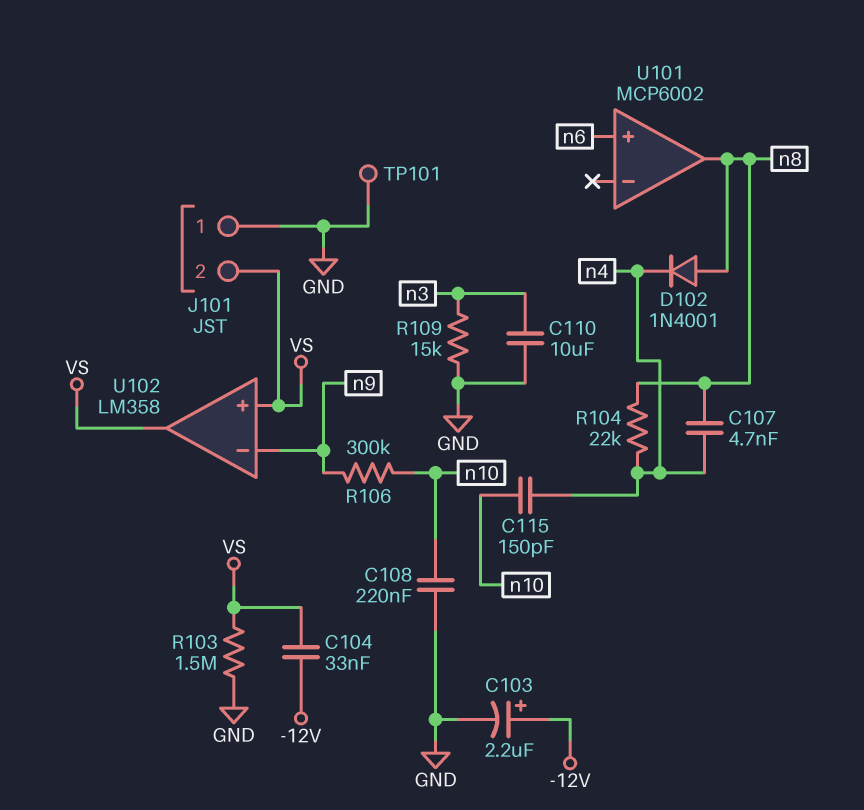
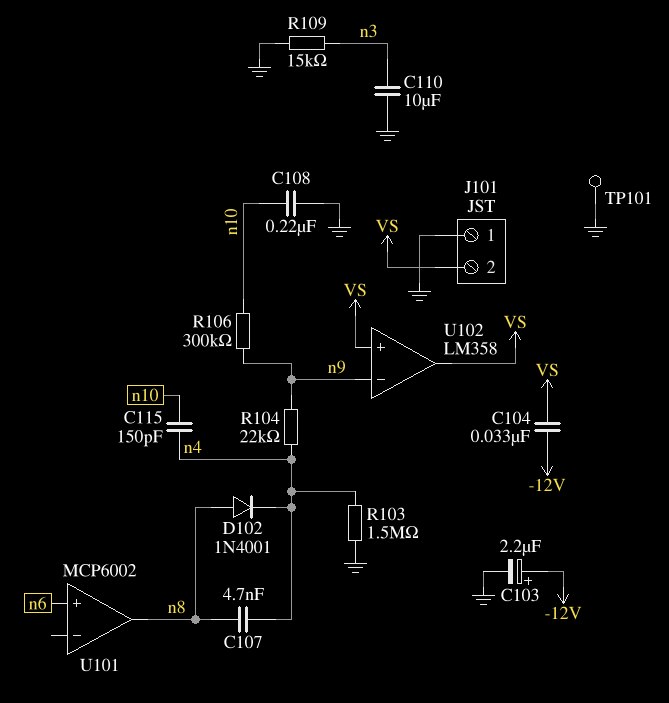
R103: 1.5M (GND, VS) -> 1.5M (GND, n4)
R104: 22k (n4, n8) -> 22k (n4, n9)

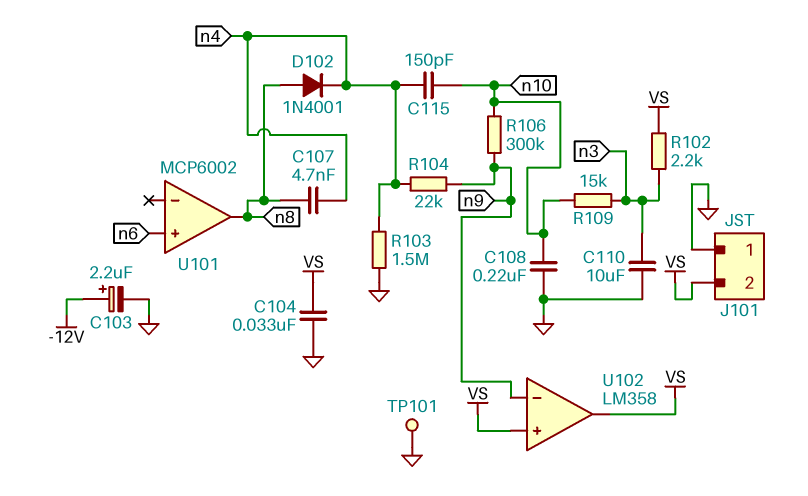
C104: 33nF (-12V, VS) -> 33nF (GND, VS)
R102: none -> 2.2k (VS, n3)
R109: 15k (GND, n3) -> 15k (n3, n10)

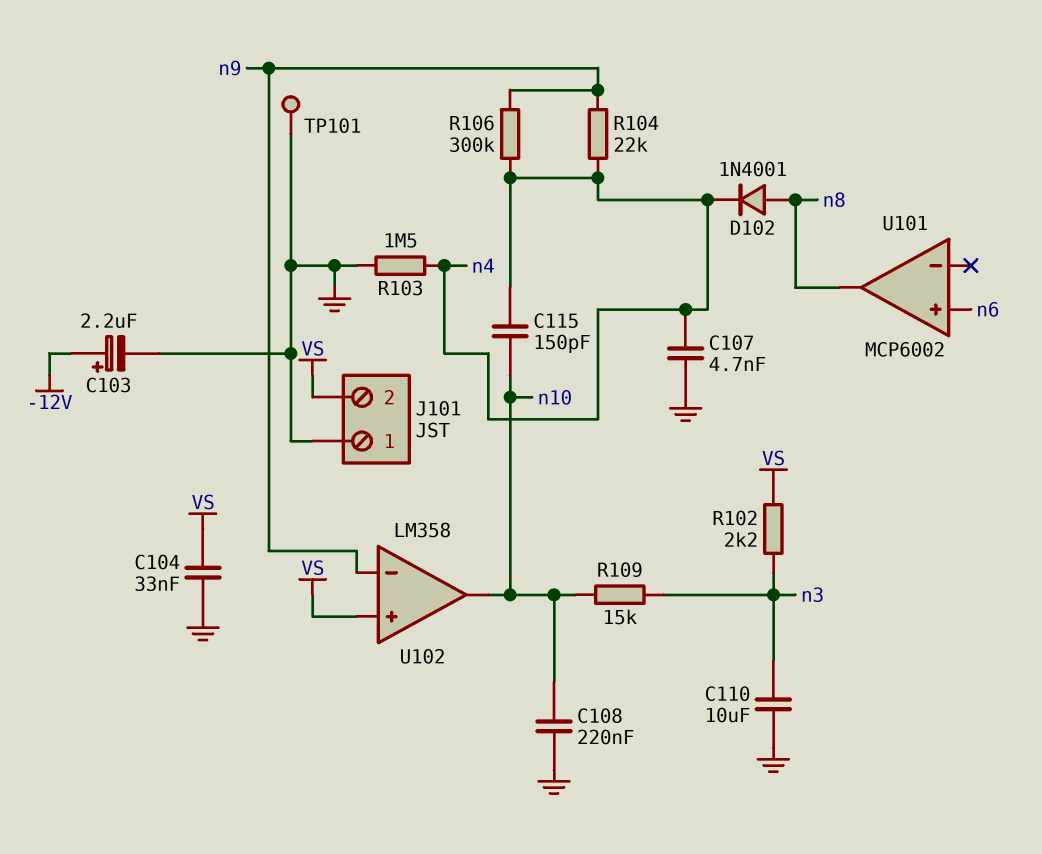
C107: 4.7nF (n4, n8) -> 4.7nF (GND, n4)
R106: 300k (n9, n10) -> 300k (n4, n9)
U102 pin out: VS -> n10

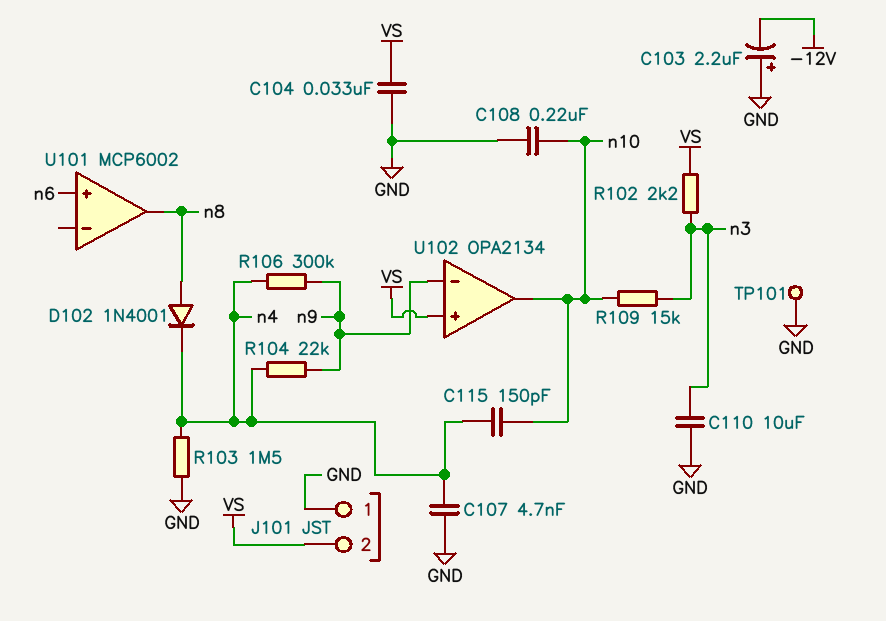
C103: 2.2uF (plus -12V, minus GND) -> 2.2uF (plus GND, minus -12V)
U102: LM358 -> OPA2134

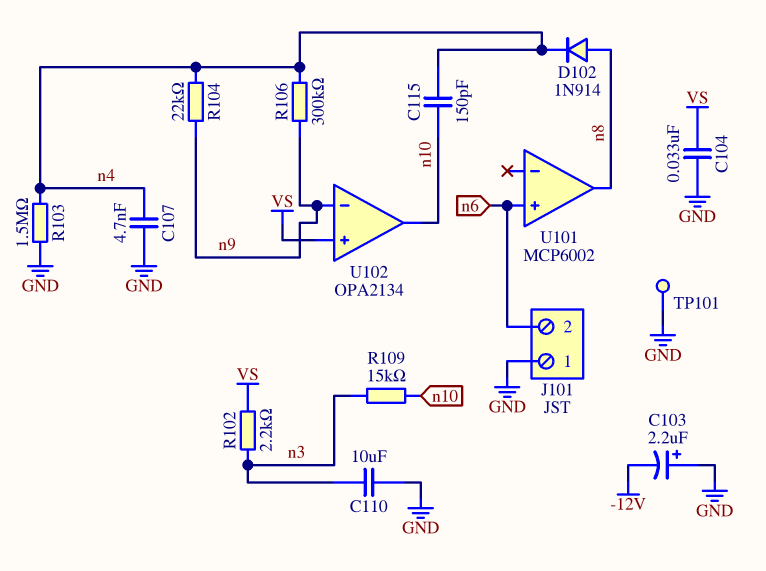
C108: 220nF (GND, n10) -> none
D102: diode 1N4001 (A n8, K n4) -> diode 1N914 (A n8, K n4)
J101 pin 2: VS -> n6

